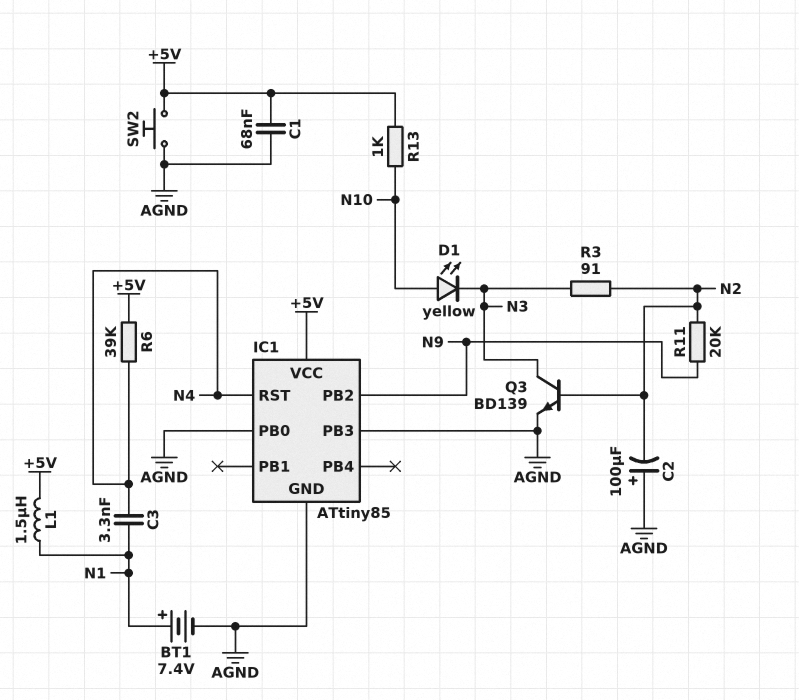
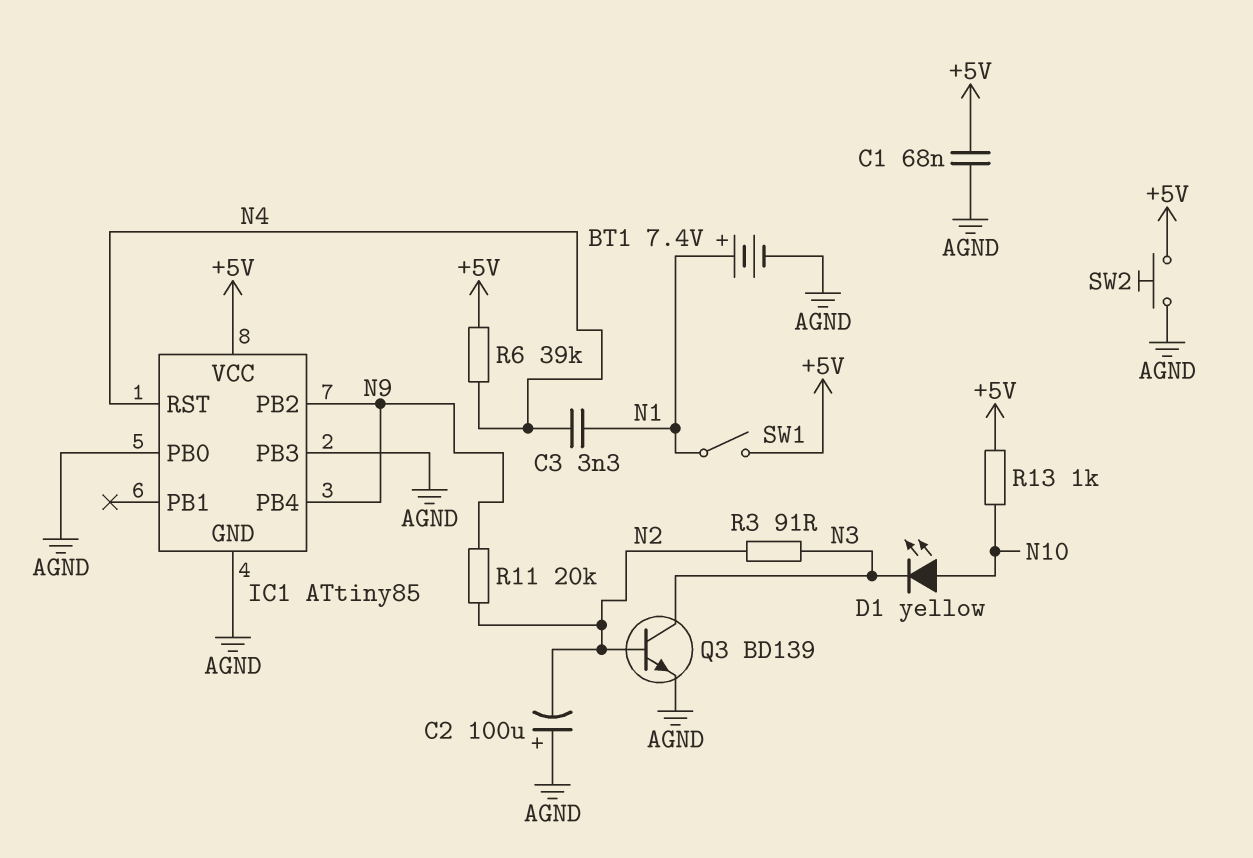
IC1 pin PB4: none -> N9
L1: 1.5uH (+5V, N1) -> none
SW1: none -> switch (+5V, N1)

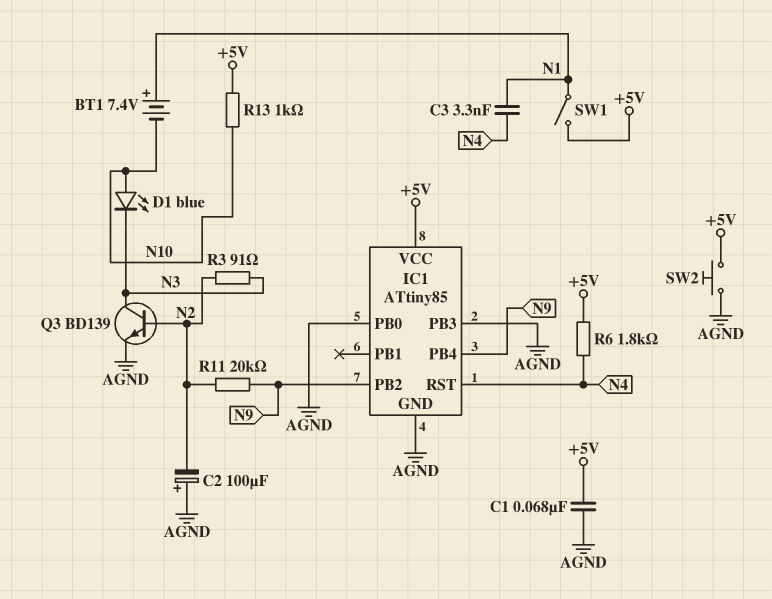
BT1: 7.4V (plus N1, minus AGND) -> 7.4V (plus N1, minus N10)
D1: LED yellow (A N10, K N3) -> LED blue (A N10, K N3)
R6: 39k (+5V, N4) -> 1.8k (+5V, N4)

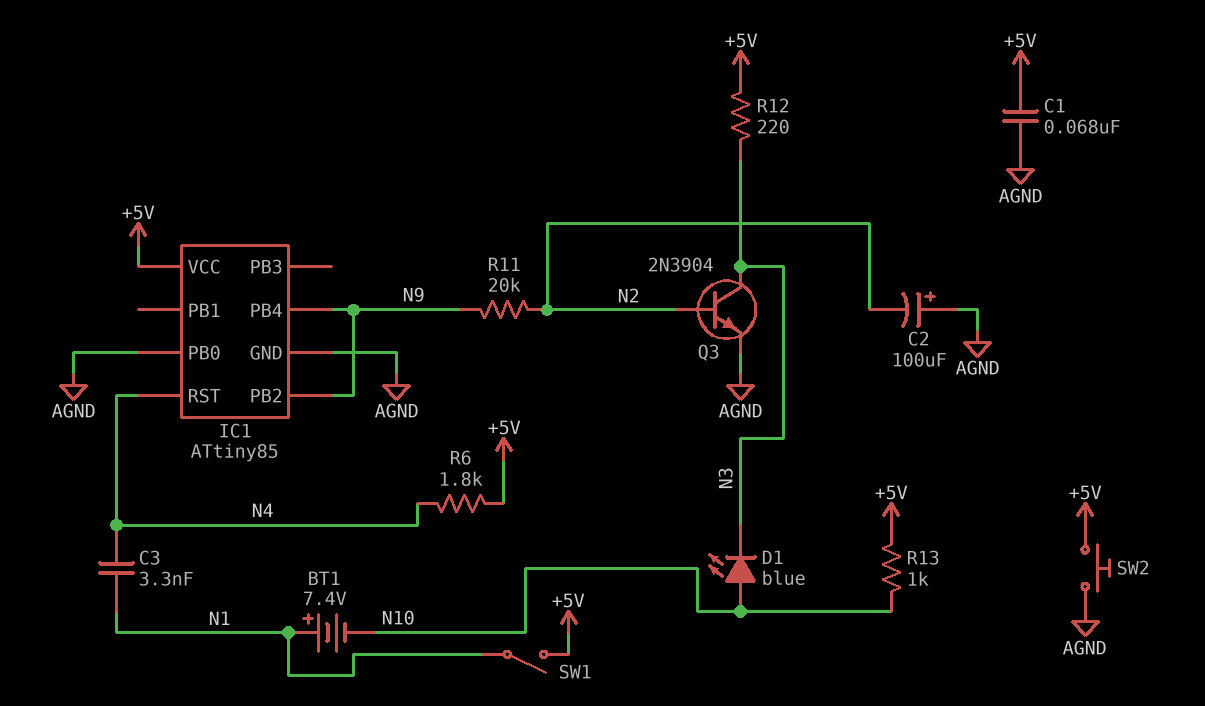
IC1 pin PB3: AGND -> none
Q3: NPN BD139 (B N2, C N3, E AGND) -> NPN 2N3904 (B N2, C N3, E AGND)
R3: 91 (N2, N3) -> none
R12: none -> 220 (+5V, N3)

